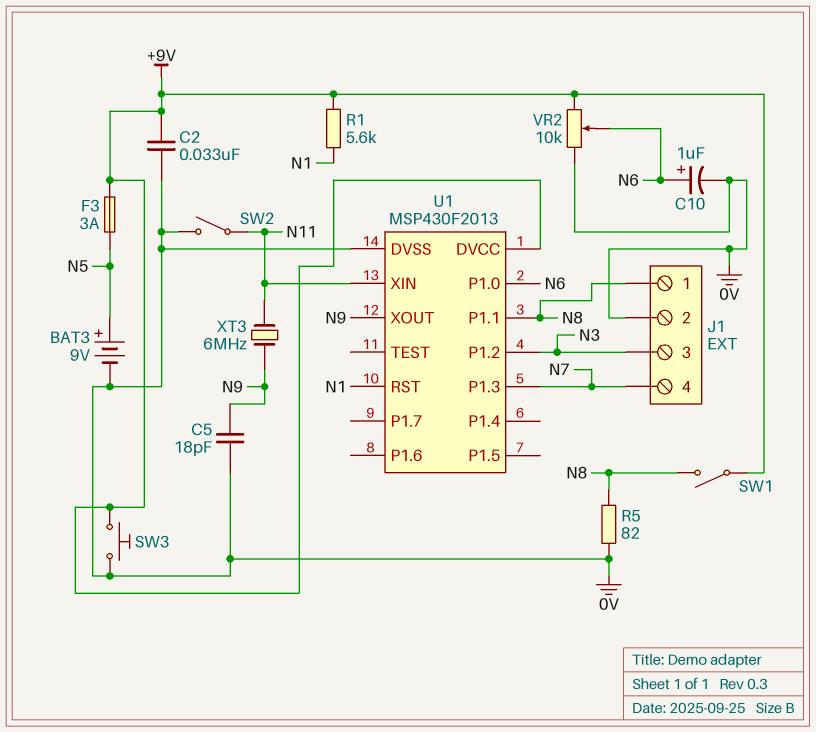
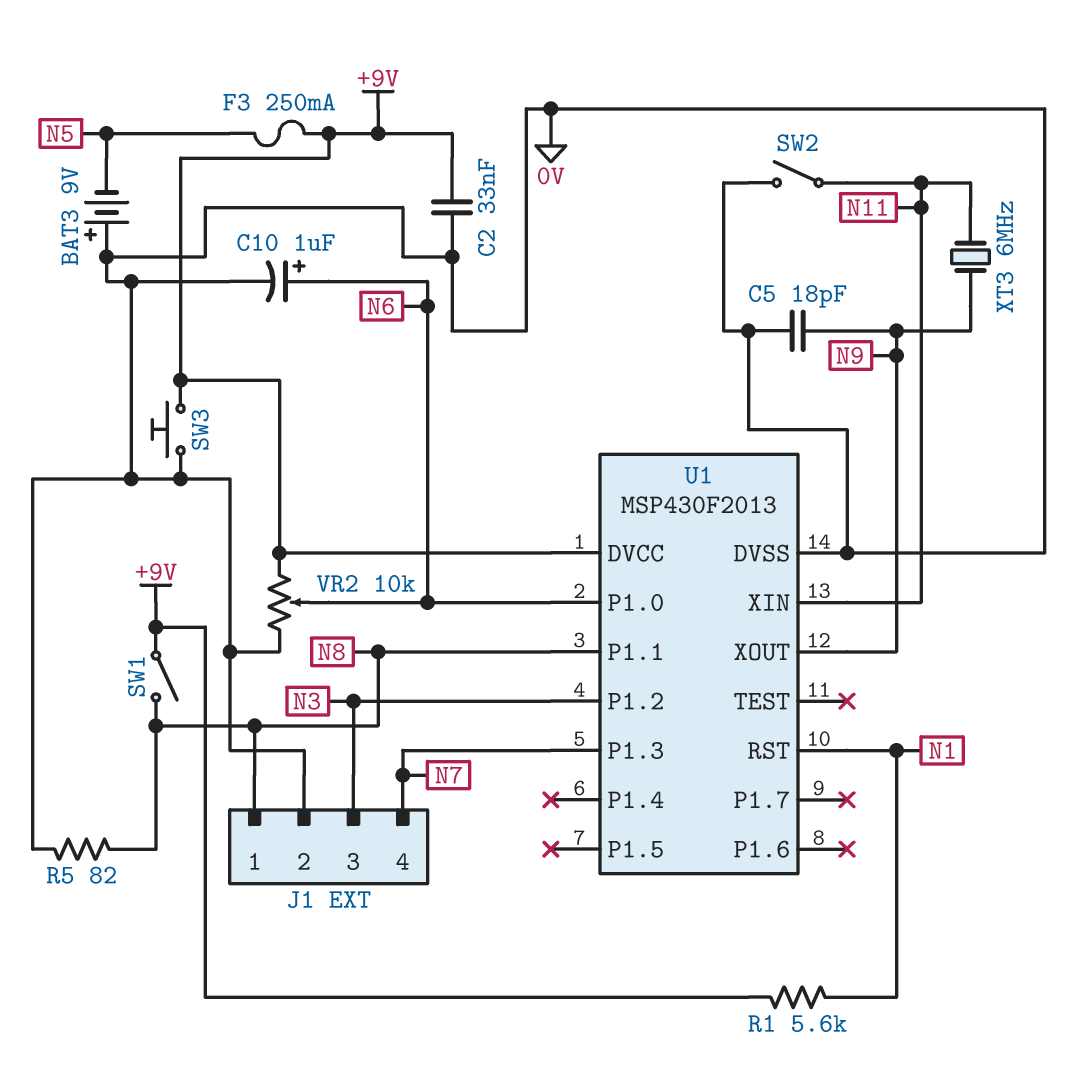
BAT3: 9V (plus N5, minus 0V) -> 9V (plus 0V, minus N5)
F3: 3A (+9V, N5) -> 250mA (+9V, N5)

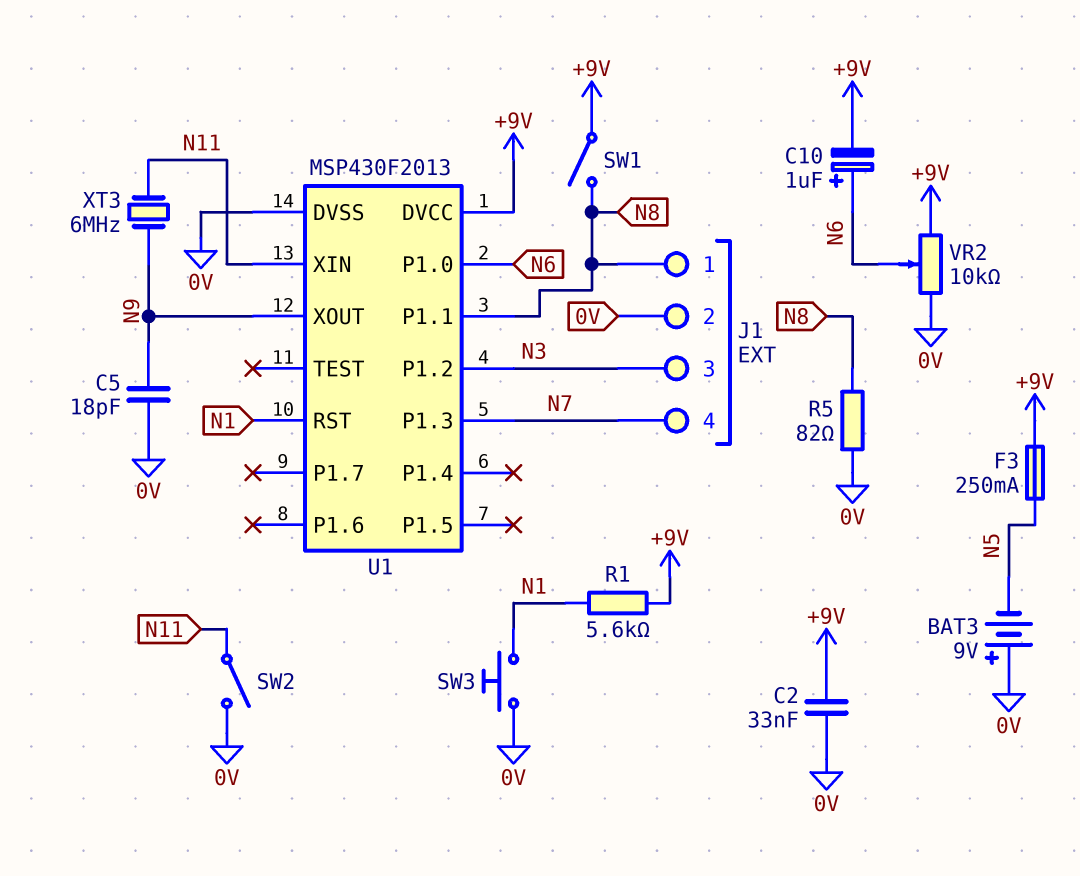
C10: 1uF (plus N6, minus 0V) -> 1uF (plus N6, minus +9V)
SW3: button (+9V, 0V) -> button (0V, N1)

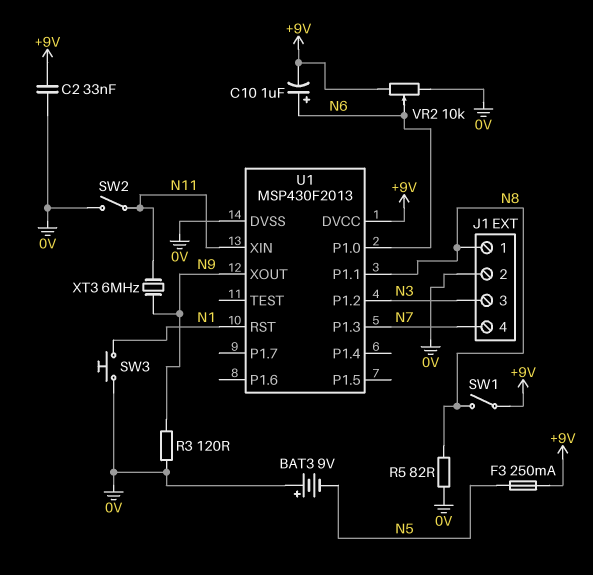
C5: 18pF (0V, N9) -> none
R1: 5.6k (+9V, N1) -> none
R3: none -> 120 (0V, N9)

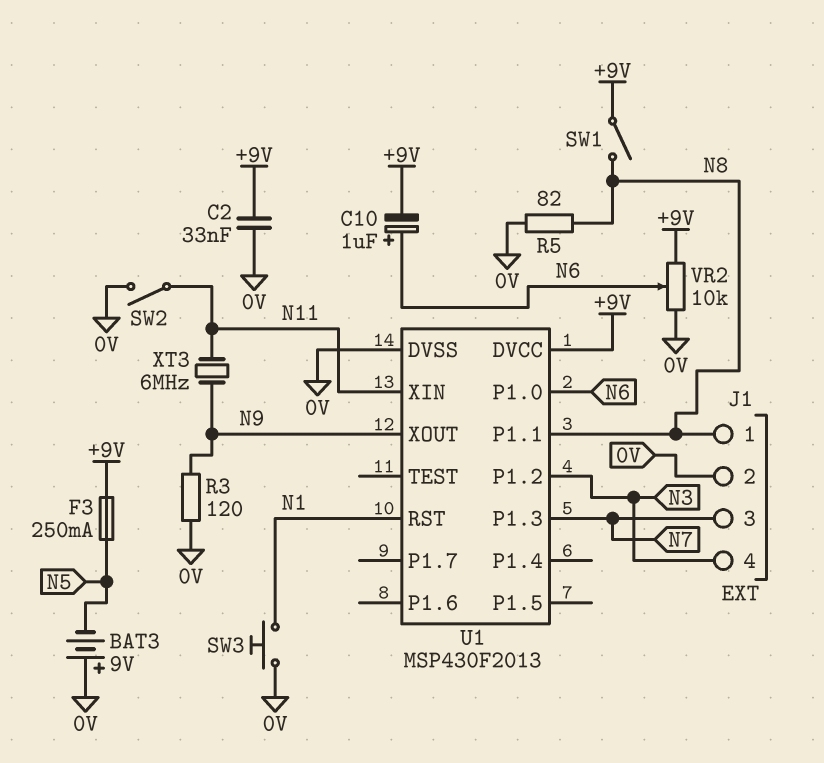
J1 pin 3: N3 -> N7
J1 pin 4: N7 -> N3

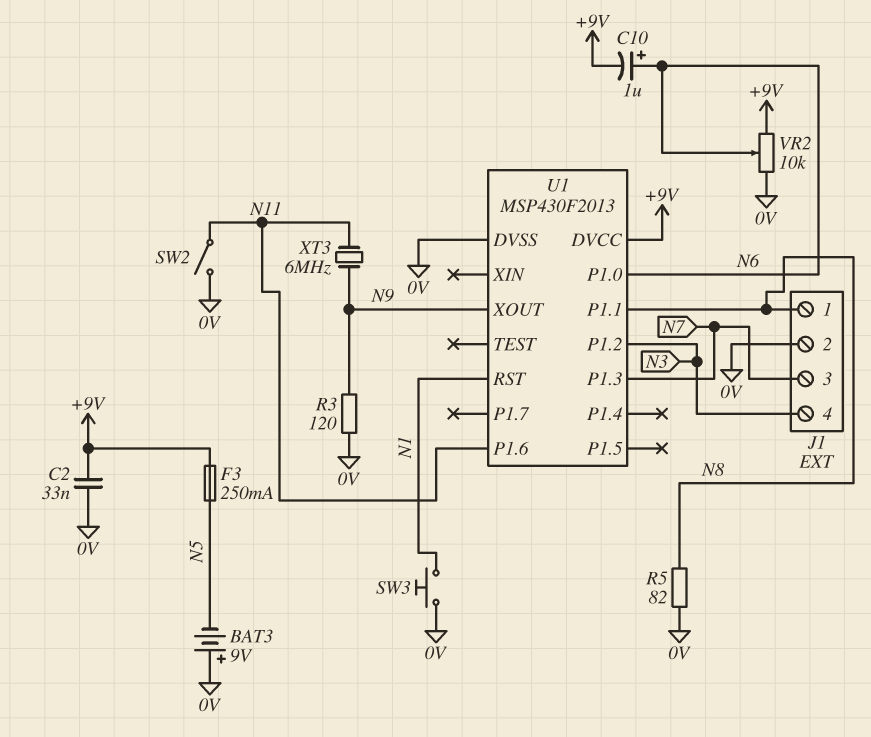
SW1: switch (+9V, N8) -> none
U1 pin P1.6: none -> N11
U1 pin XIN: N11 -> none

